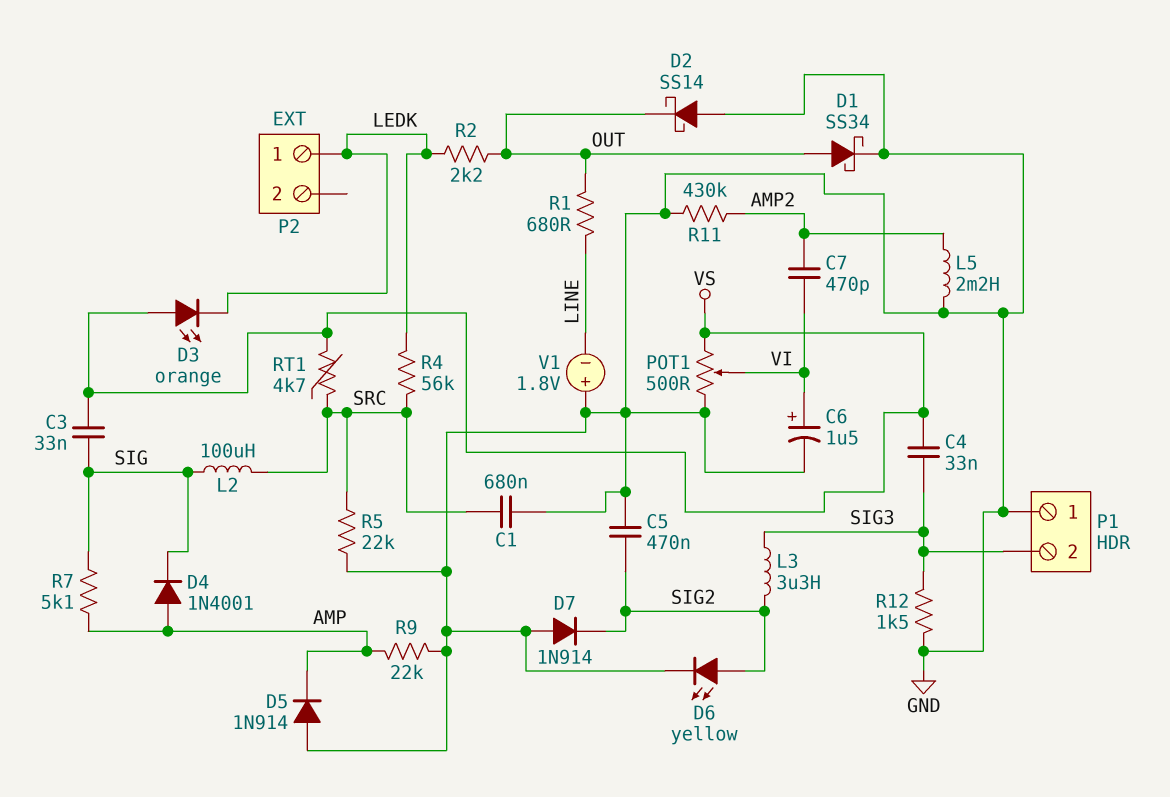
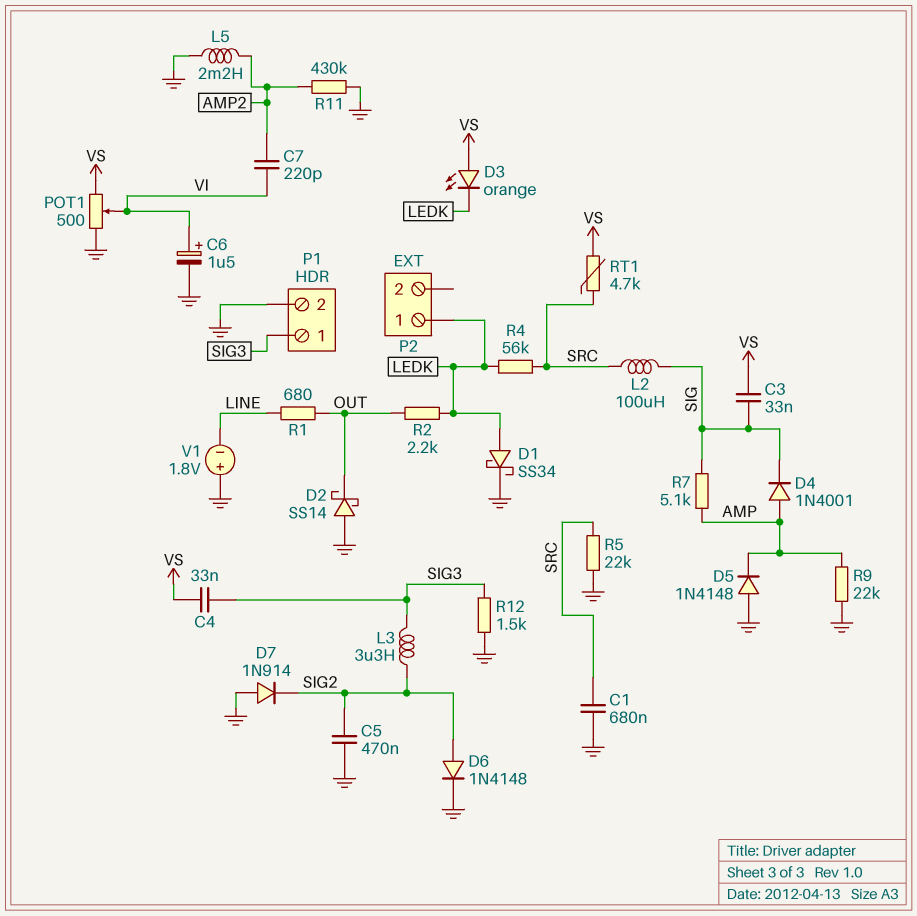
C7: 470pF (AMP2, VI) -> 220pF (AMP2, VI)
D1: schottky SS34 (A OUT, K GND) -> schottky SS34 (A LEDK, K GND)
D5: diode 1N914 (A GND, K AMP) -> diode 1N4148 (A GND, K AMP)
D6: LED yellow (A SIG2, K GND) -> diode 1N4148 (A SIG2, K GND)
P1 pin 1: GND -> SIG3
P1 pin 2: SIG3 -> GND

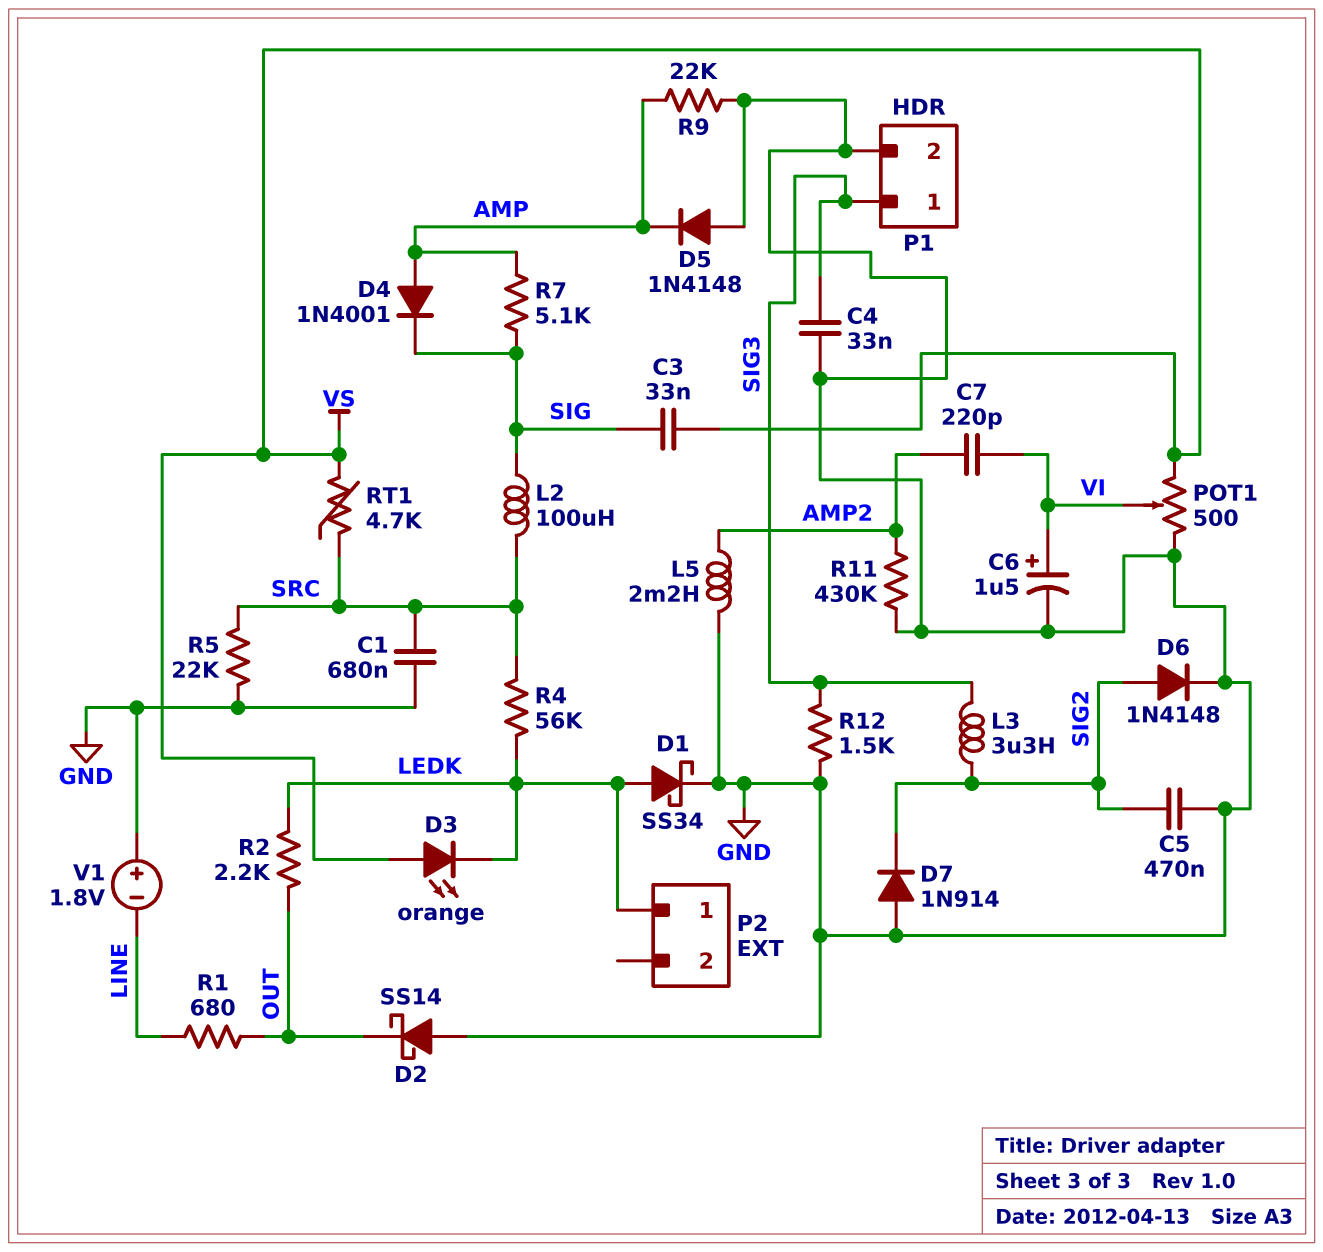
C4: 33nF (SIG3, VS) -> 33nF (GND, SIG3)

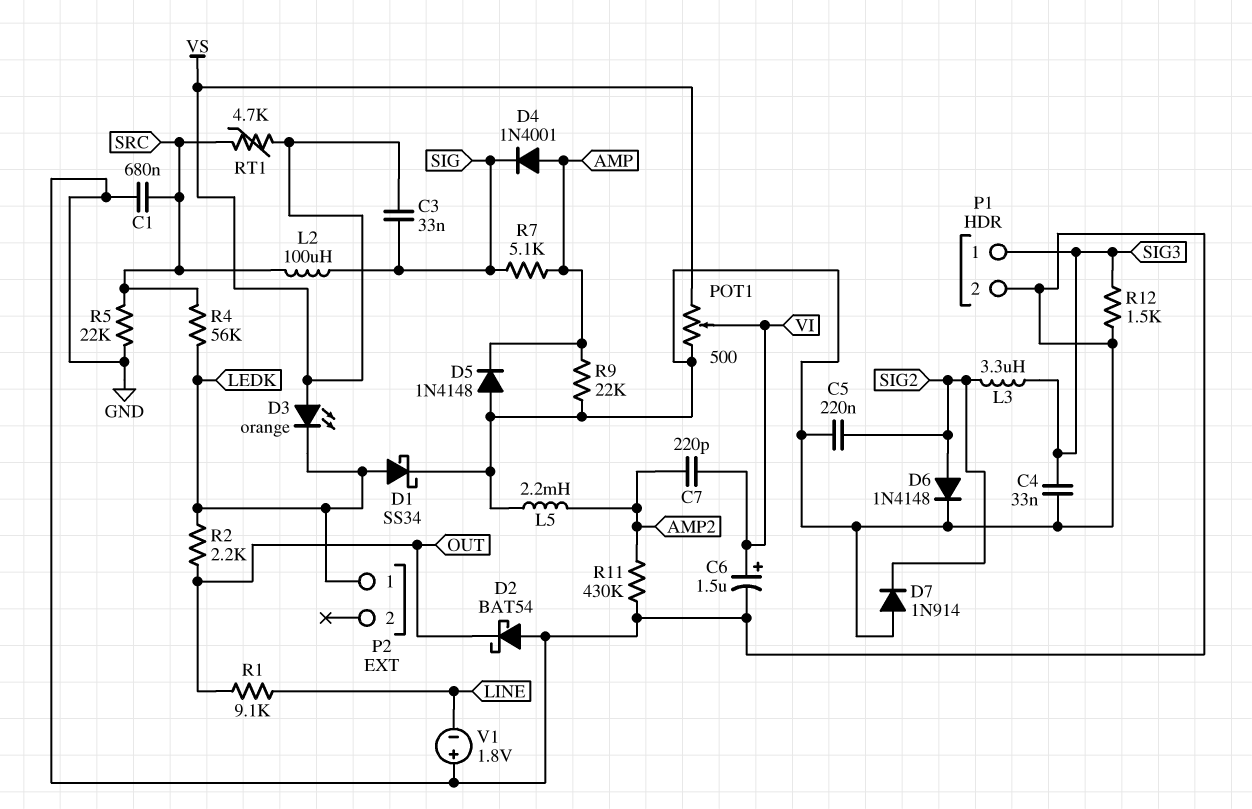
C5: 470nF (GND, SIG2) -> 220nF (GND, SIG2)
D2: schottky SS14 (A GND, K OUT) -> schottky BAT54 (A GND, K OUT)
R1: 680 (LINE, OUT) -> 9.1k (LINE, OUT)

